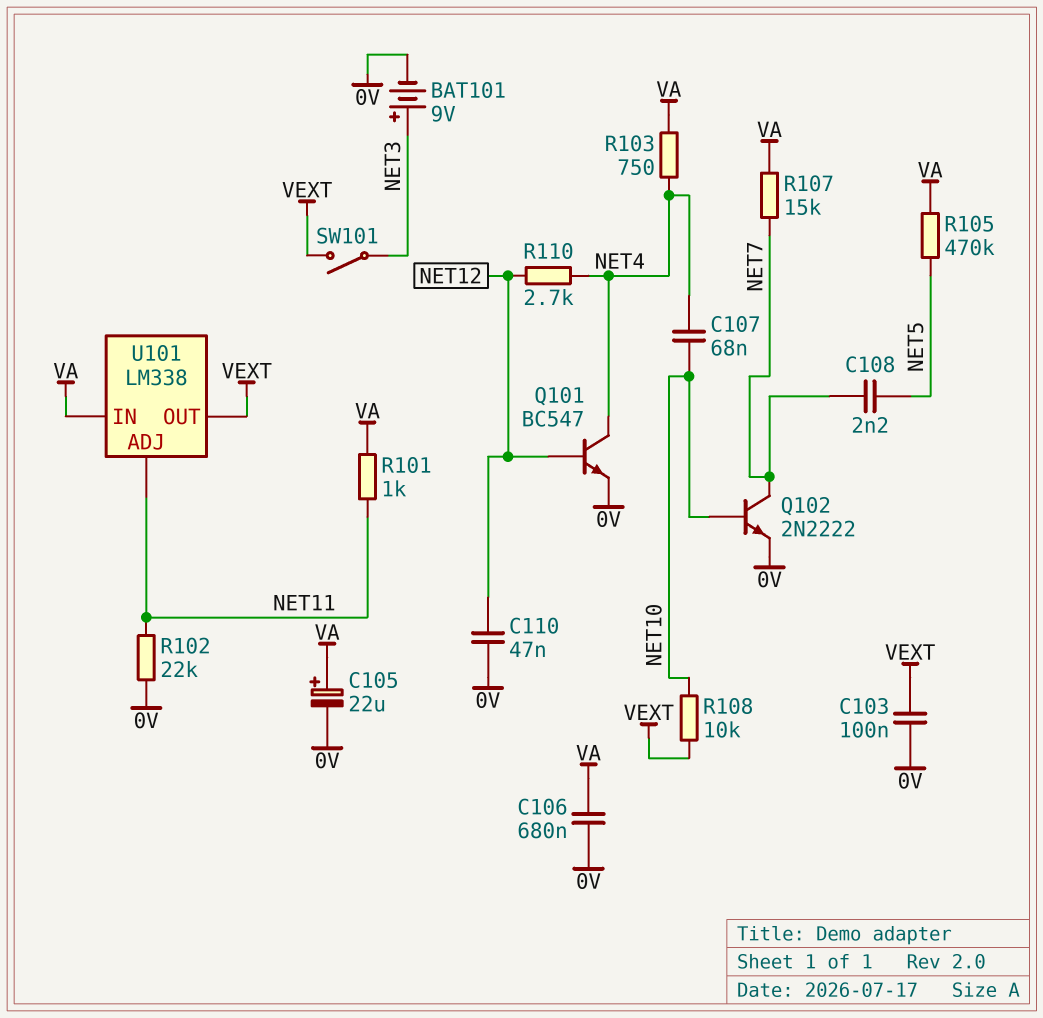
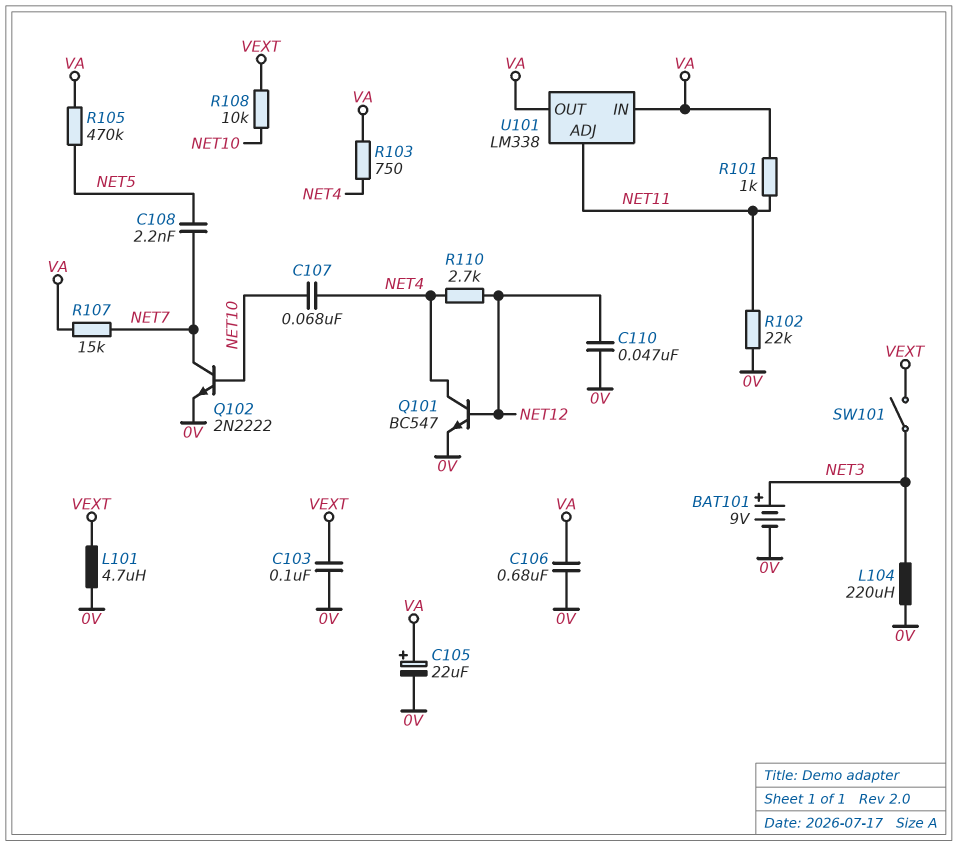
L101: none -> 4.7uH (0V, VEXT)
L104: none -> 220uH (0V, NET3)
U101 pin OUT: VEXT -> VA

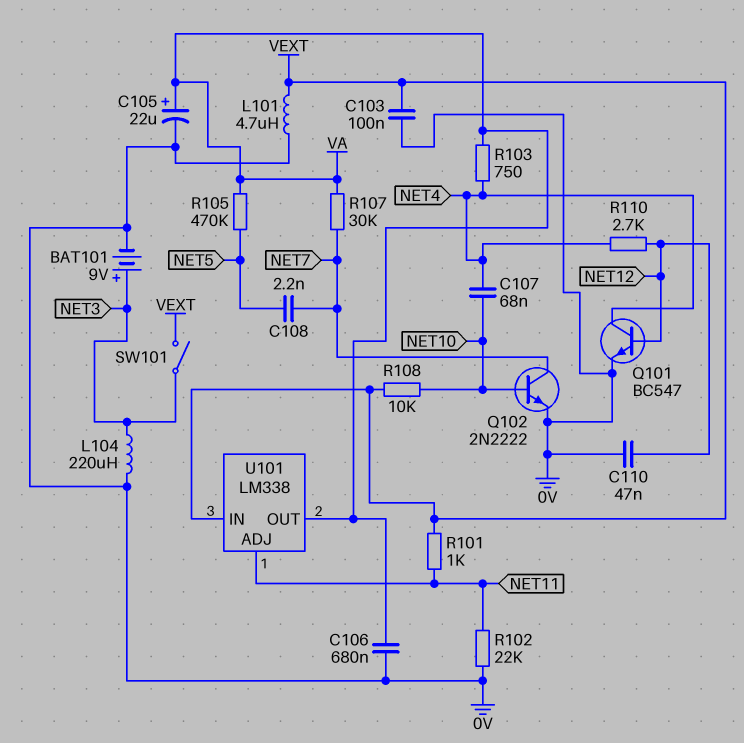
R101: 1k (NET11, VA) -> 1k (NET11, VEXT)
R107: 15k (NET7, VA) -> 30k (NET7, VA)
U101 pin IN: VA -> VEXT

